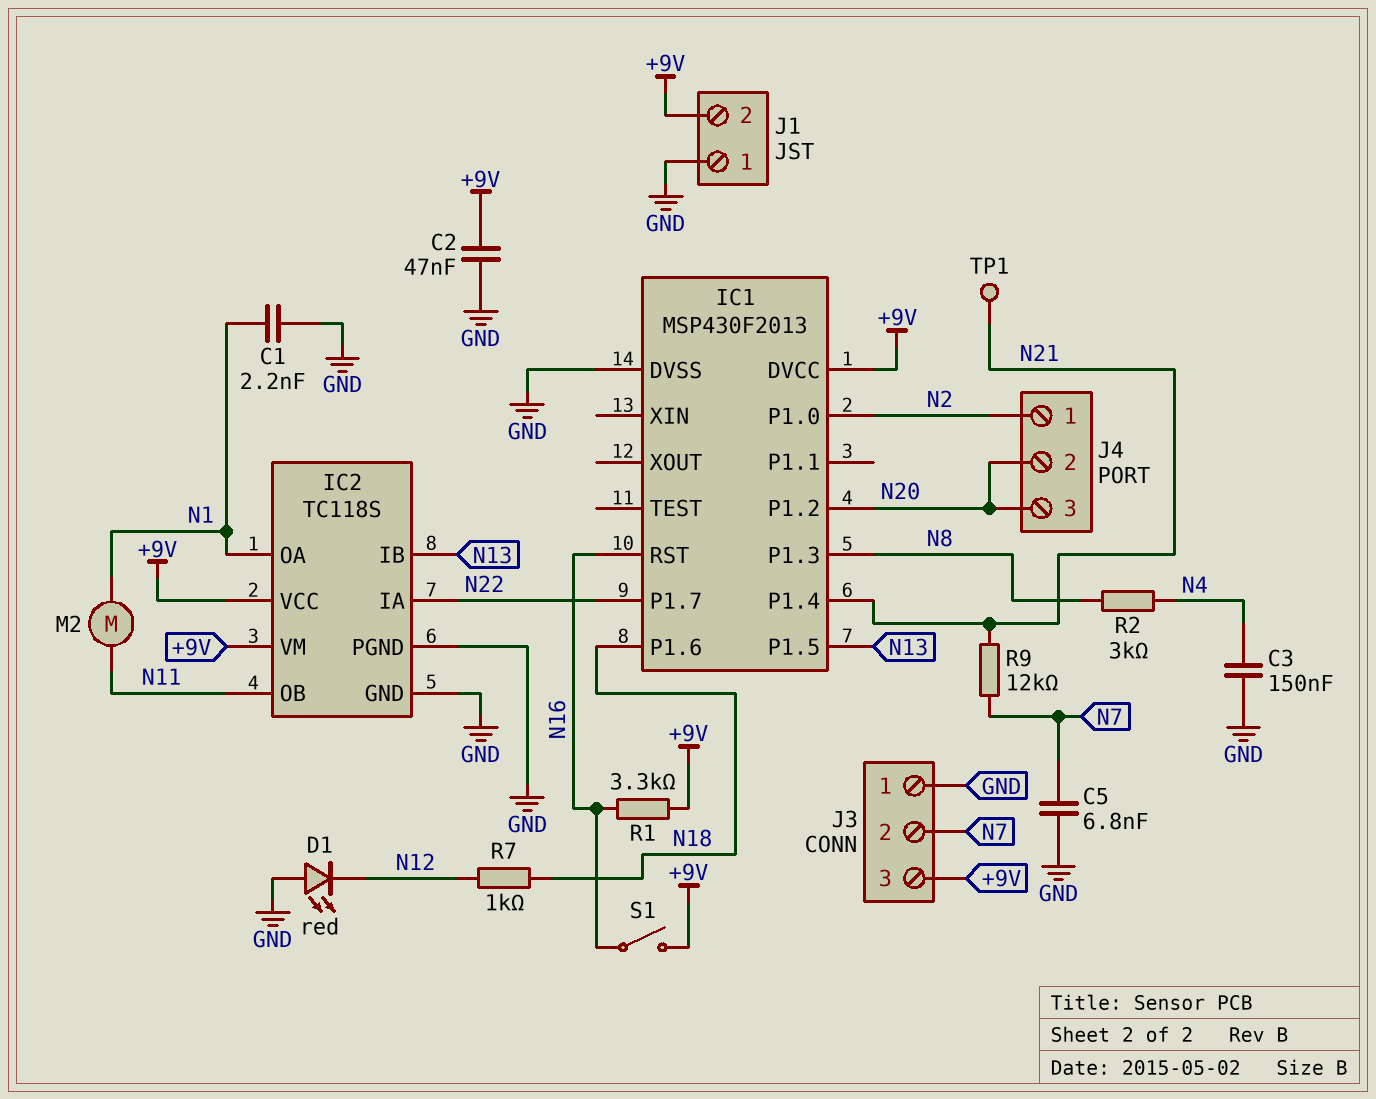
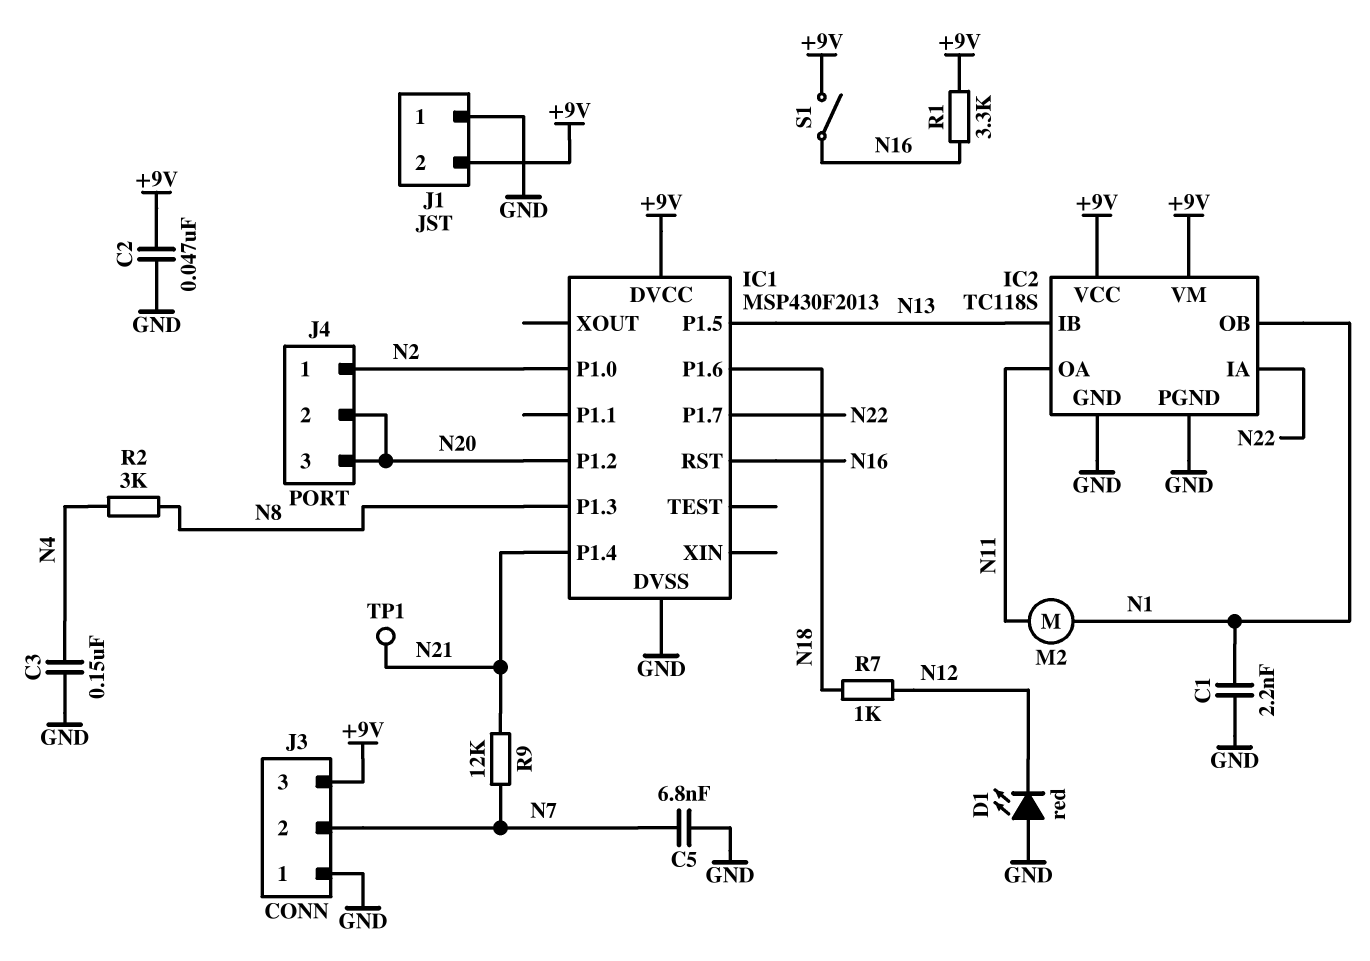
IC2 pin OA: N1 -> N11
IC2 pin OB: N11 -> N1

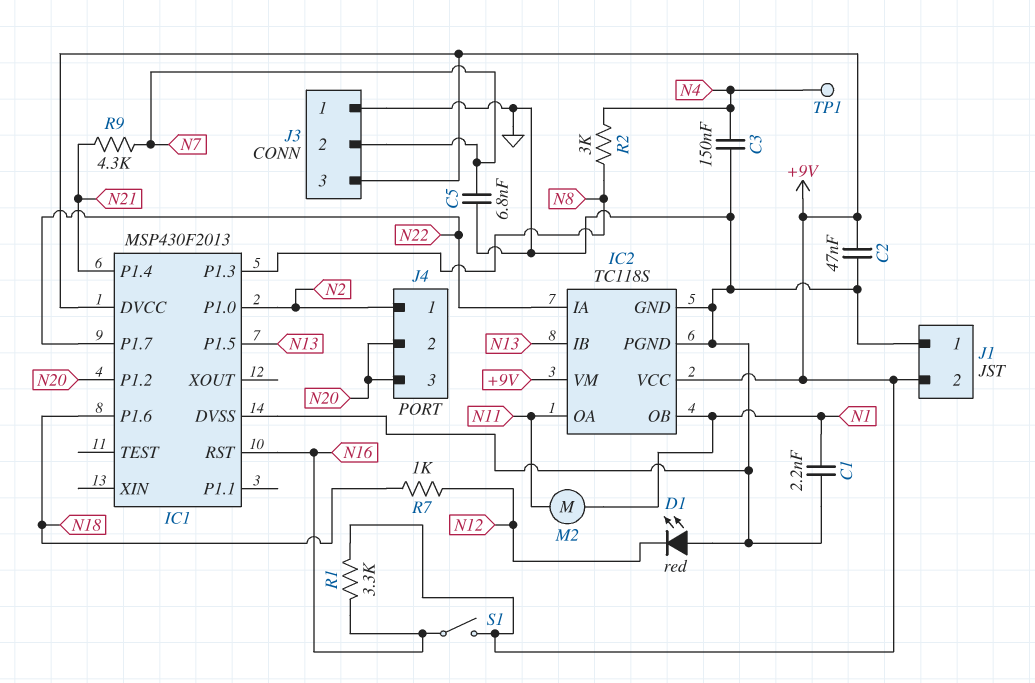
R9: 12k (N7, N21) -> 4.3k (N7, N21)
TP1: test point (N21) -> test point (N4)

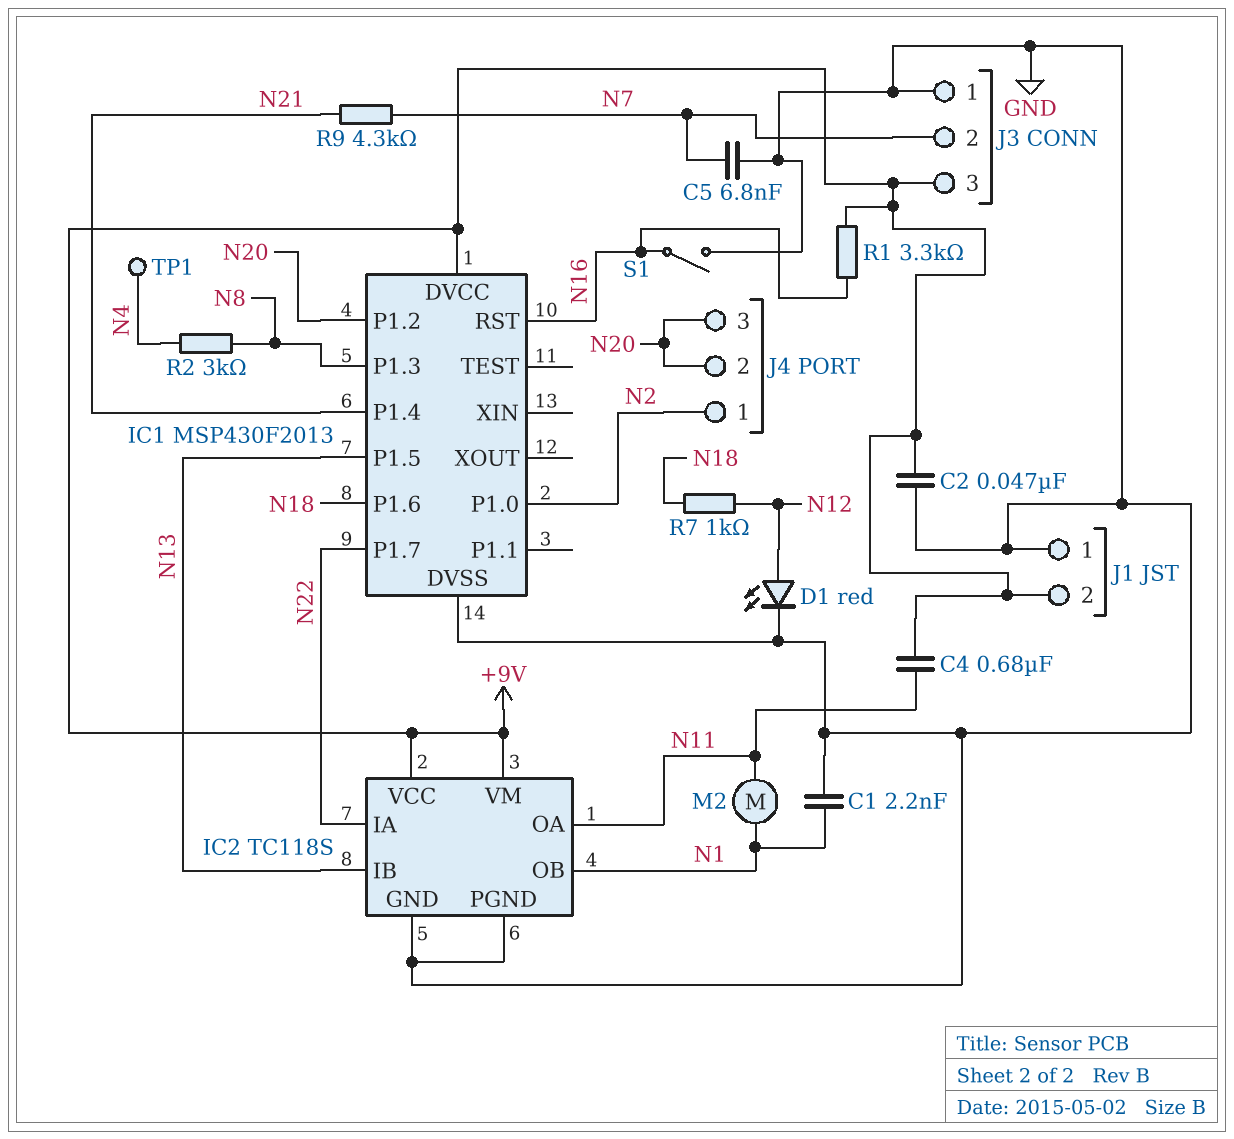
C3: 150nF (GND, N4) -> none
C4: none -> 680nF (+9V, N11)
D1: LED red (A GND, K N12) -> LED red (A N12, K GND)
S1: switch (+9V, N16) -> switch (GND, N16)

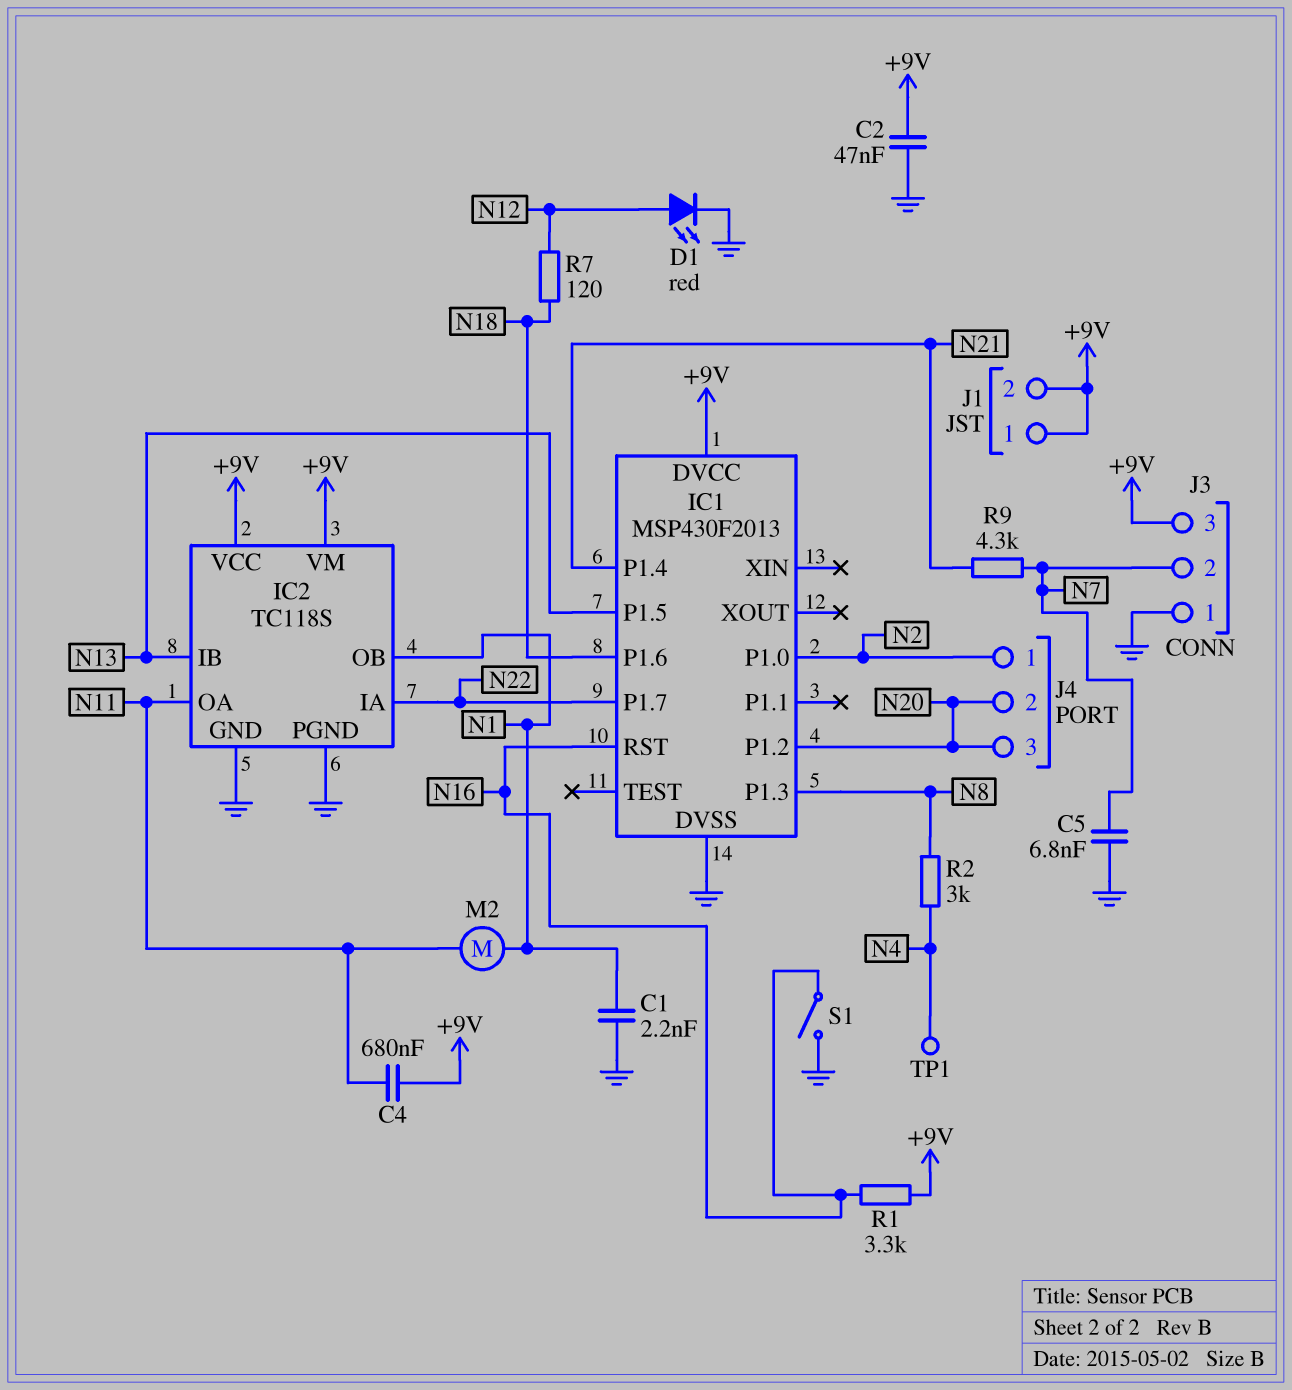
J1 pin 1: GND -> +9V
R7: 1k (N12, N18) -> 120 (N12, N18)

